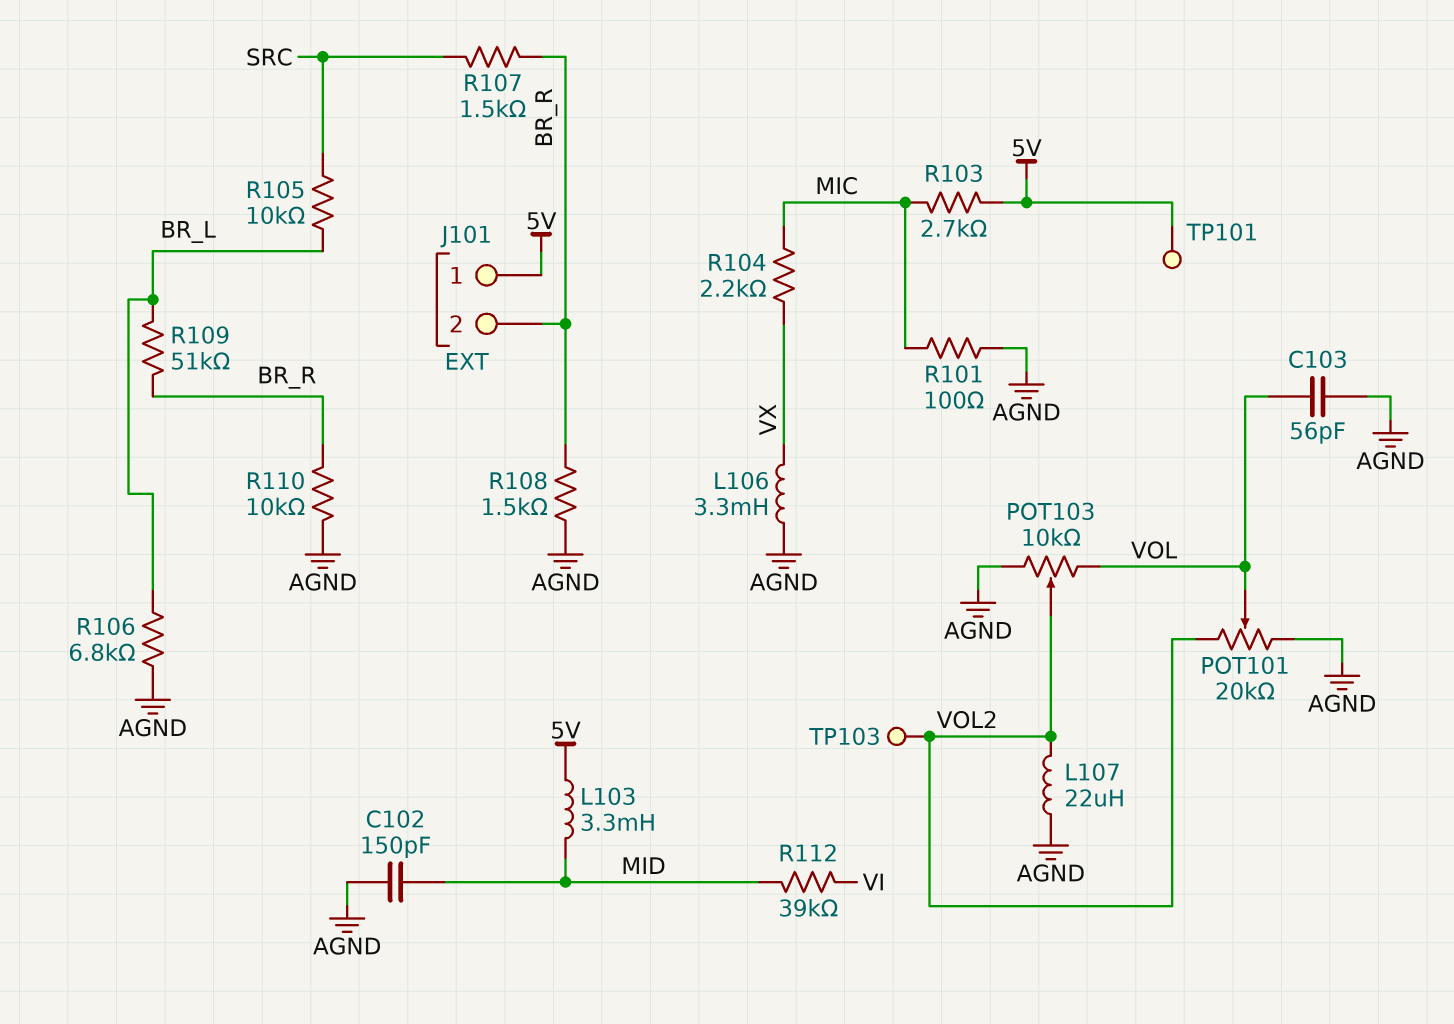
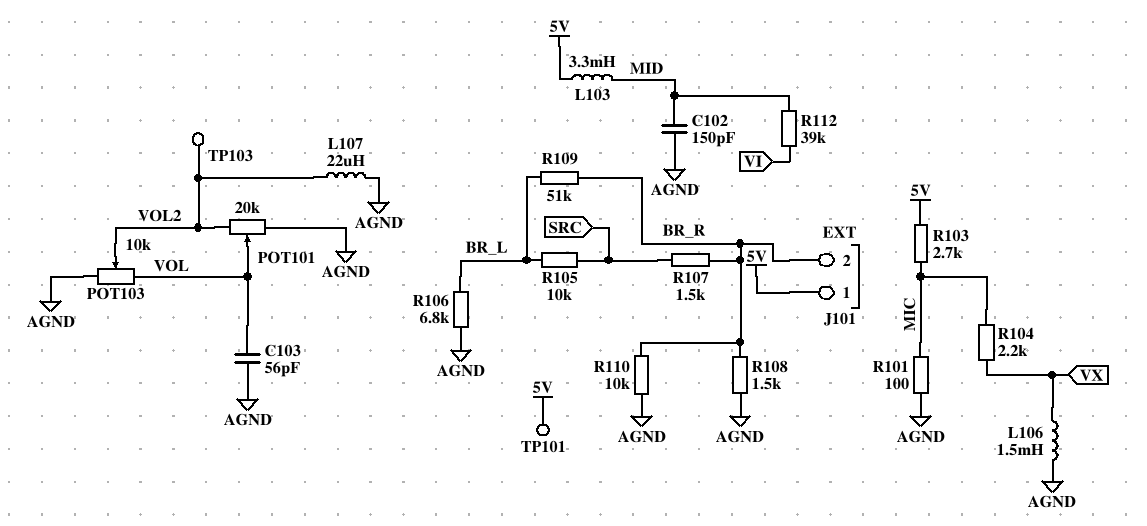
L106: 3.3mH (AGND, VX) -> 1.5mH (AGND, VX)

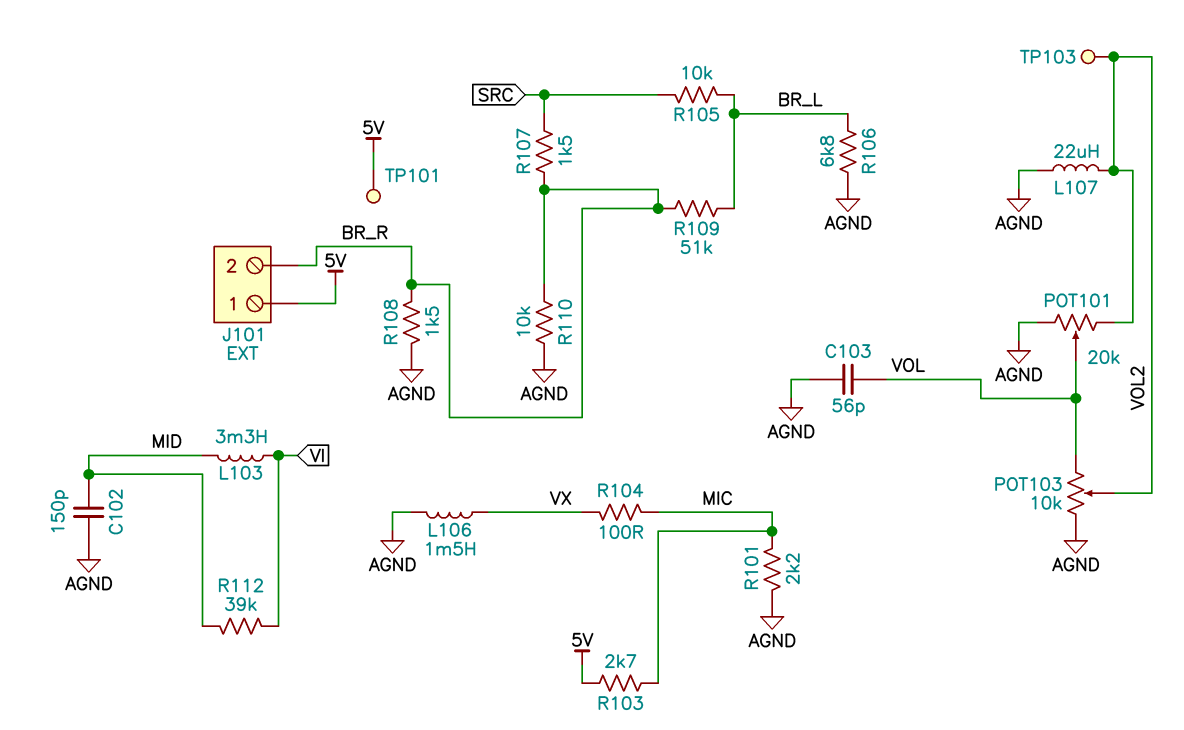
L103: 3.3mH (5V, MID) -> 3.3mH (MID, VI)
R101: 100 (AGND, MIC) -> 2.2k (AGND, MIC)
R104: 2.2k (MIC, VX) -> 100 (MIC, VX)

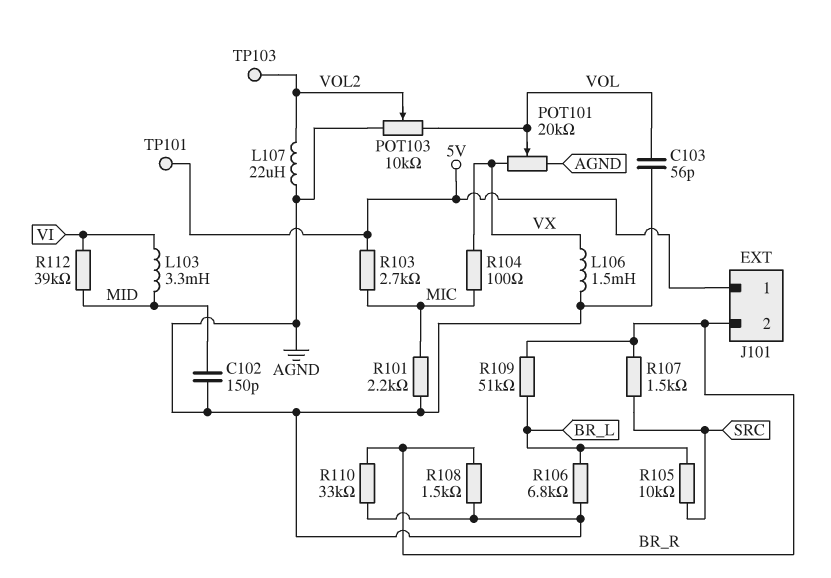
POT101: 20k (AGND, VOL2, wiper VOL) -> 20k (AGND, VX, wiper VOL)
R110: 10k (AGND, BR_R) -> 33k (AGND, BR_R)

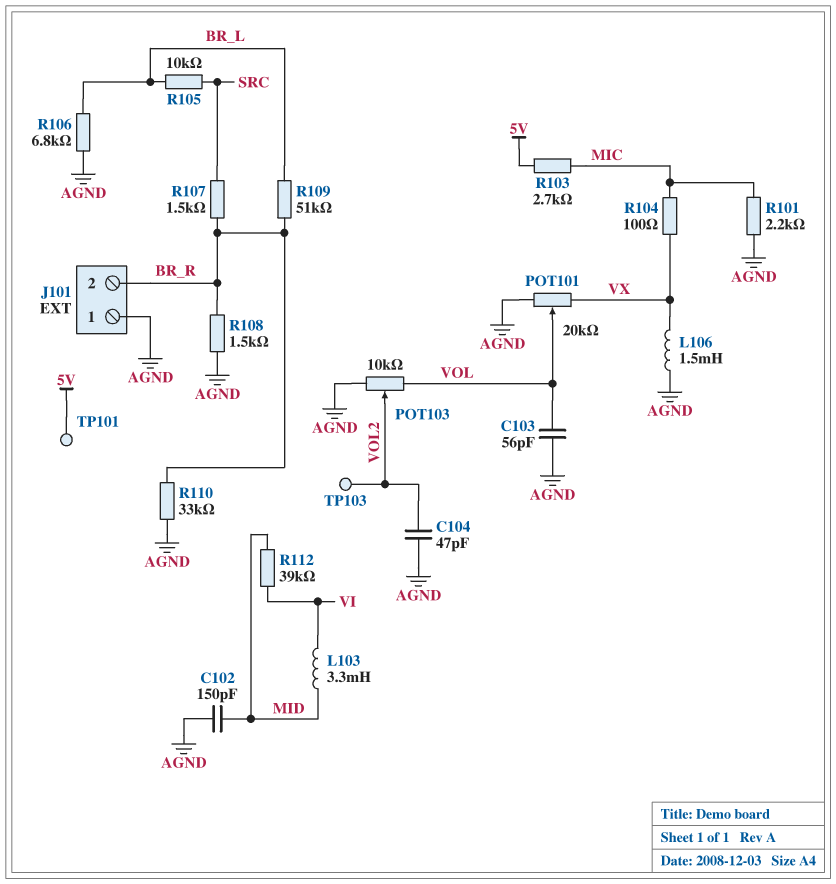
C104: none -> 47pF (AGND, VOL2)
J101 pin 1: 5V -> AGND
L107: 22uH (AGND, VOL2) -> none

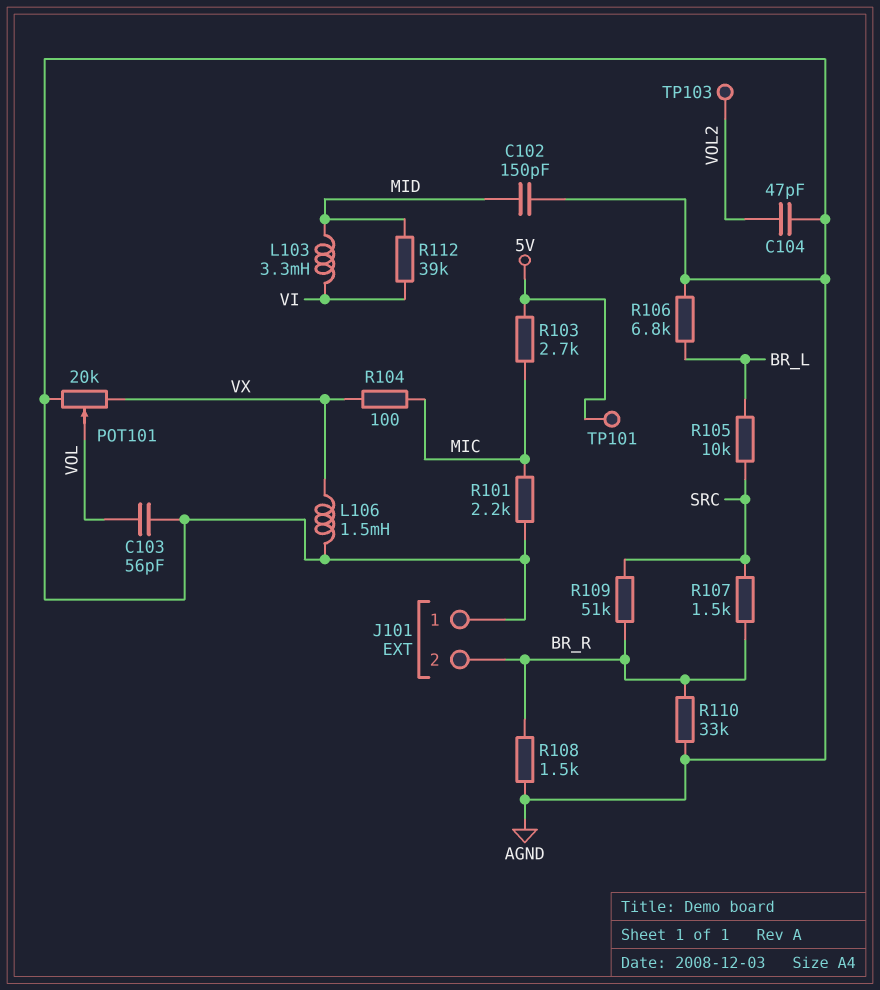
POT103: 10k (AGND, VOL, wiper VOL2) -> none
R109: 51k (BR_L, BR_R) -> 51k (BR_R, SRC)

